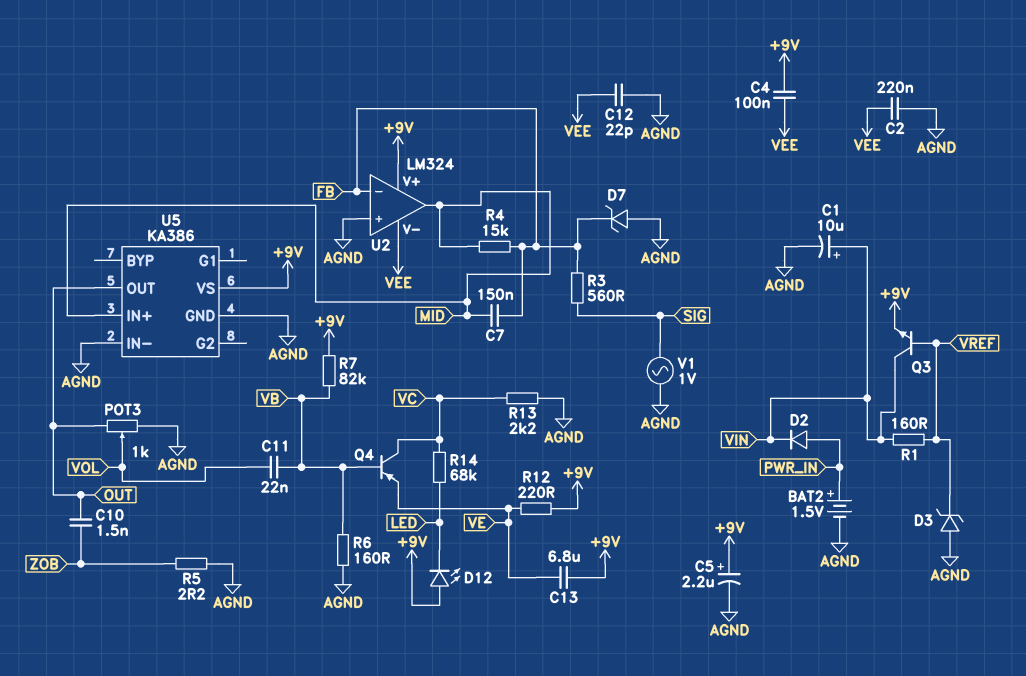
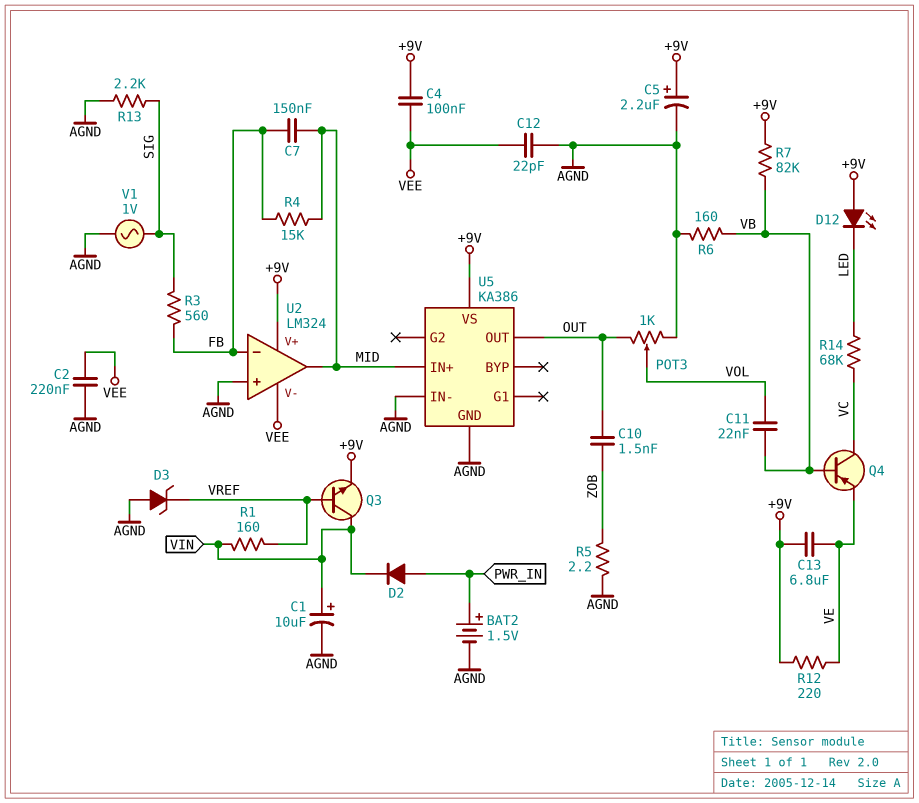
D7: zener (A AGND, K FB) -> none
R13: 2.2k (AGND, VC) -> 2.2k (AGND, SIG)

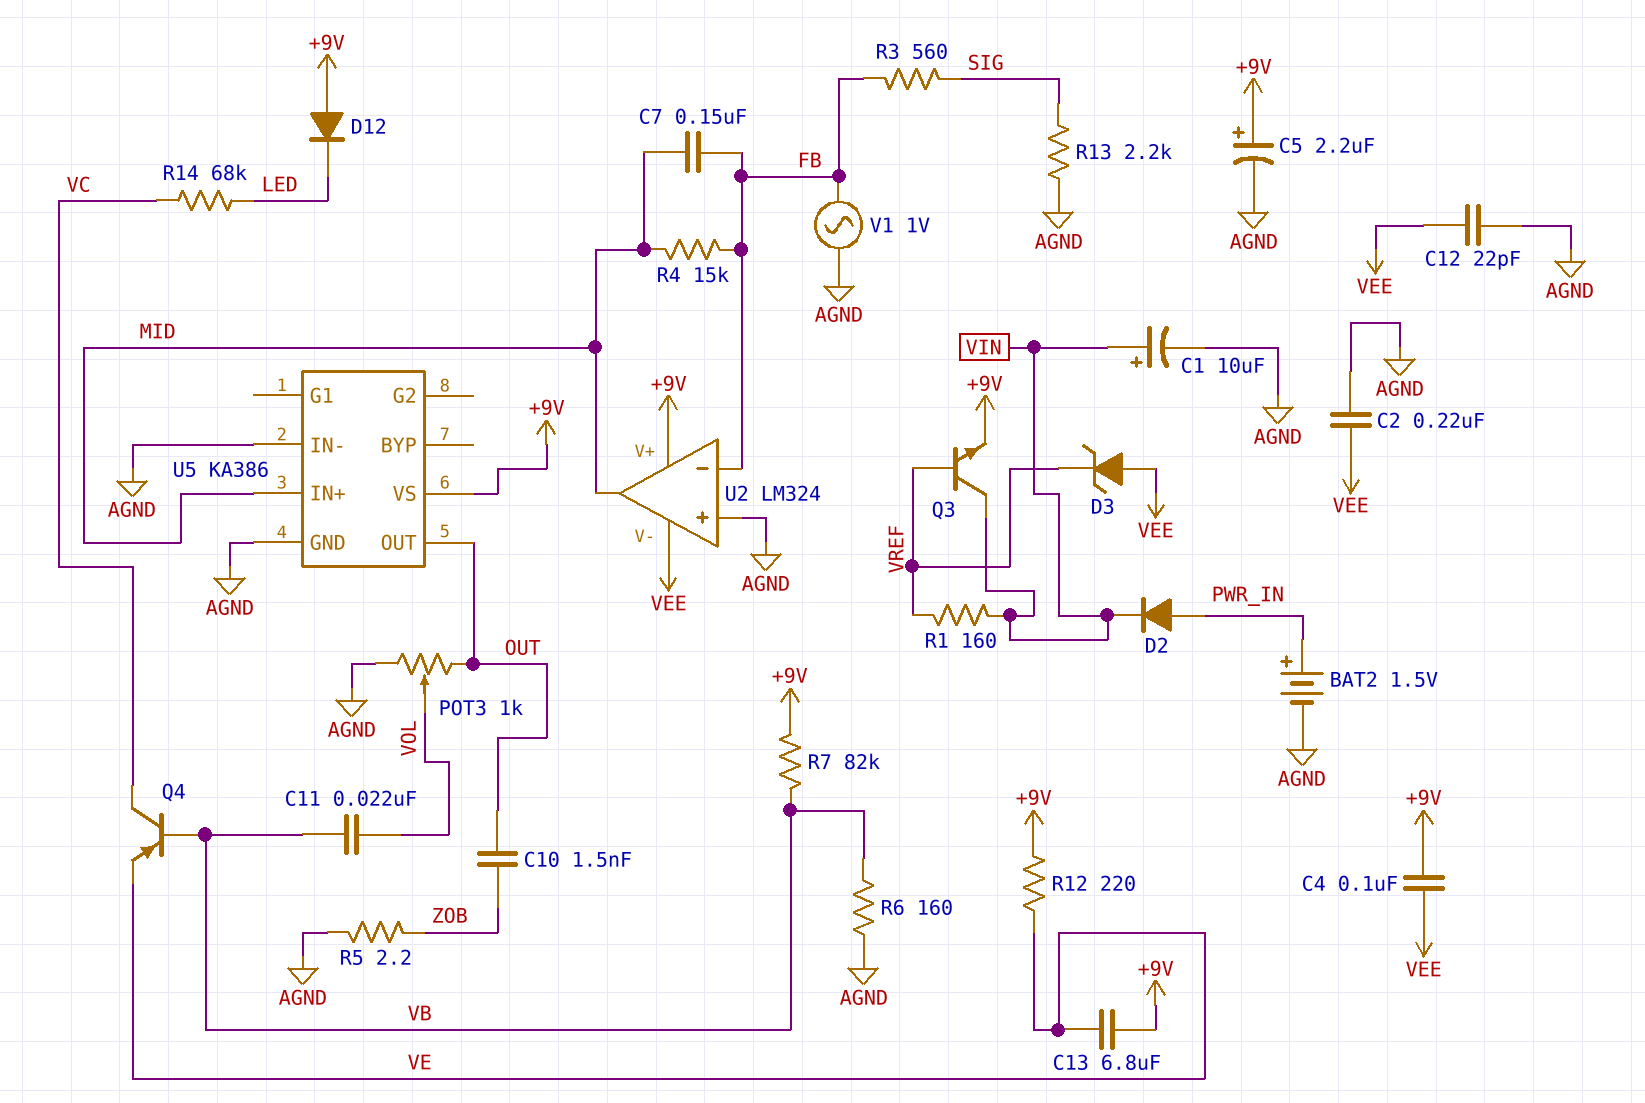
D3: zener (A AGND, K VREF) -> zener (A VEE, K VREF)
D12: LED (A +9V, K LED) -> diode (A +9V, K LED)
V1: AC 1V (AGND, SIG) -> AC 1V (AGND, FB)

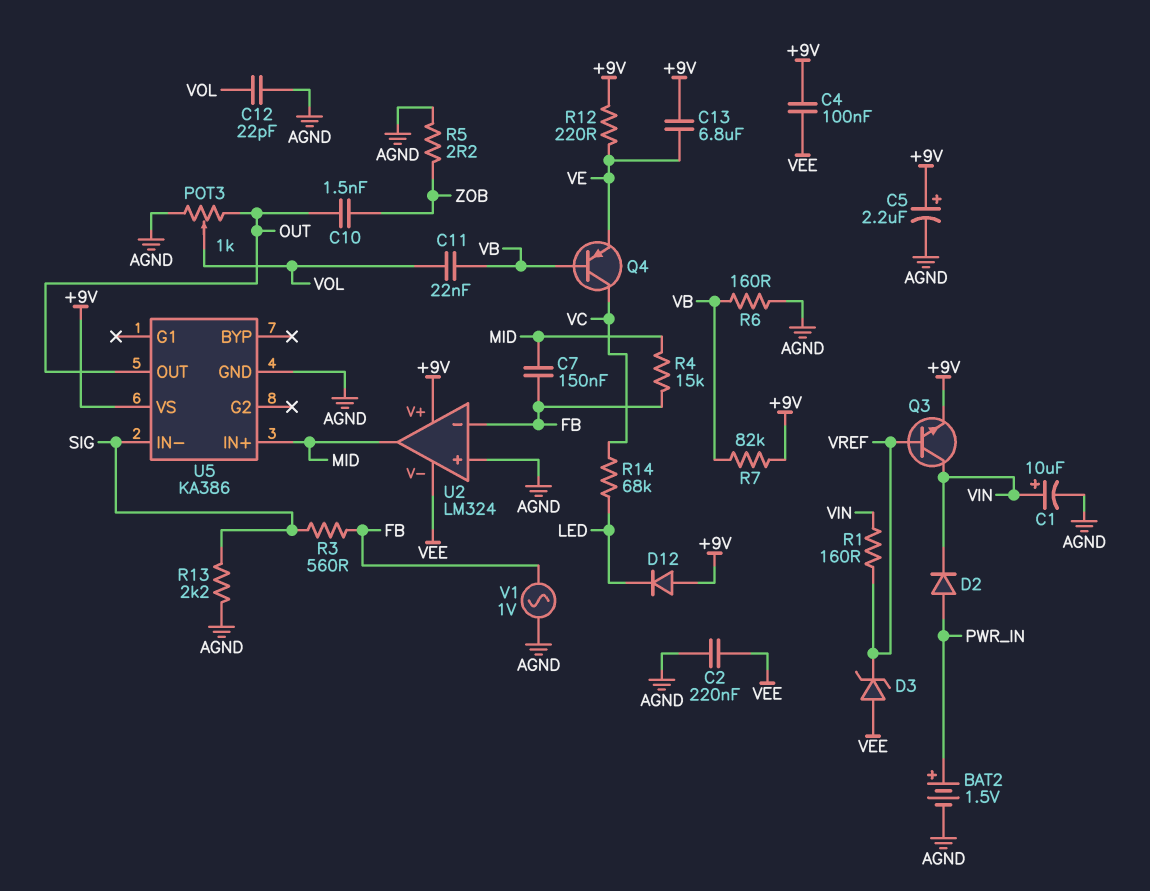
C12: 22pF (AGND, VEE) -> 22pF (AGND, VOL)
U5 pin IN-: AGND -> SIG

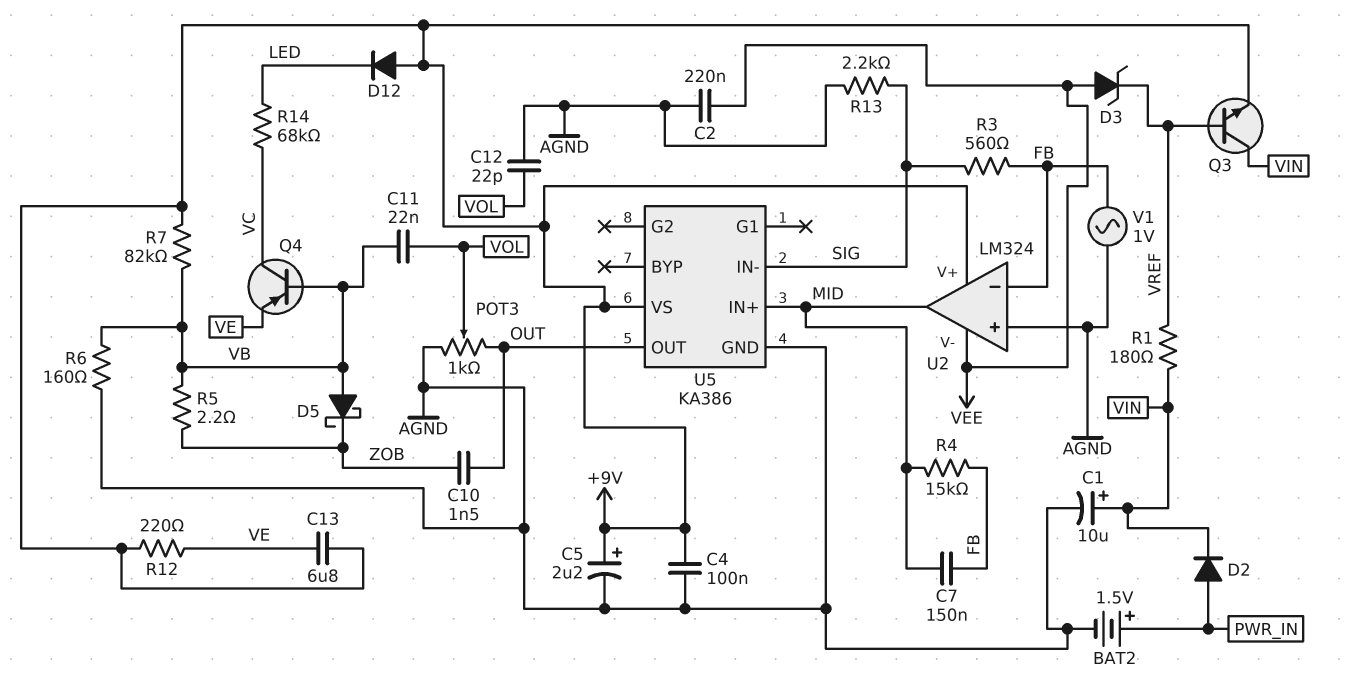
C4: 100nF (+9V, VEE) -> 100nF (+9V, AGND)
D5: none -> schottky (A VB, K ZOB)
R1: 160 (VIN, VREF) -> 180 (VIN, VREF)
R5: 2.2 (AGND, ZOB) -> 2.2 (VB, ZOB)

